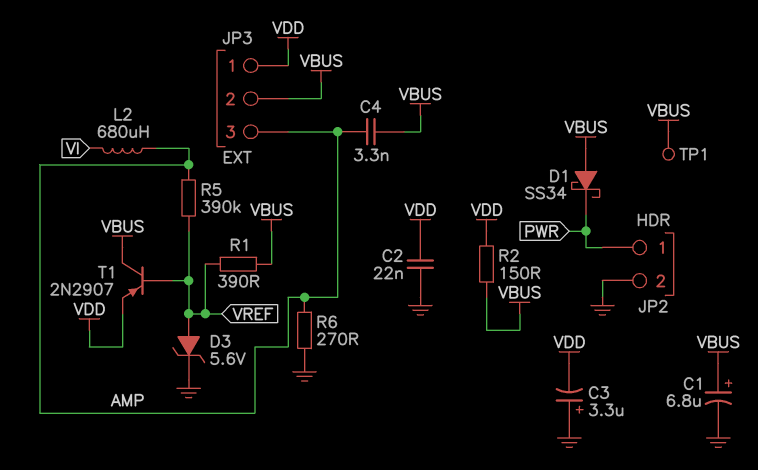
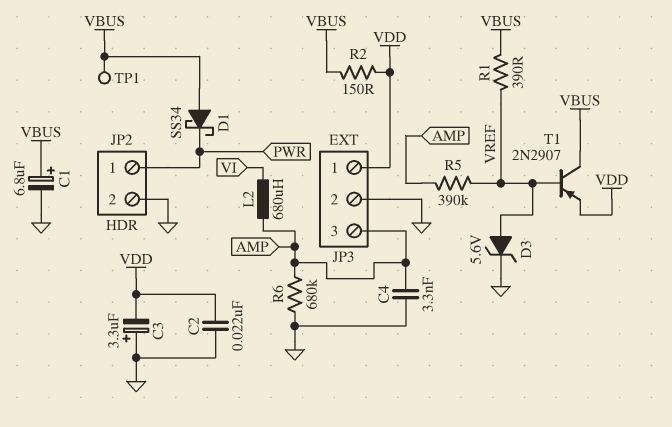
C4: 3.3nF (AMP, VBUS) -> 3.3nF (AMP, GND)
JP3 pin 2: VBUS -> GND
R6: 270 (AMP, GND) -> 680k (AMP, GND)

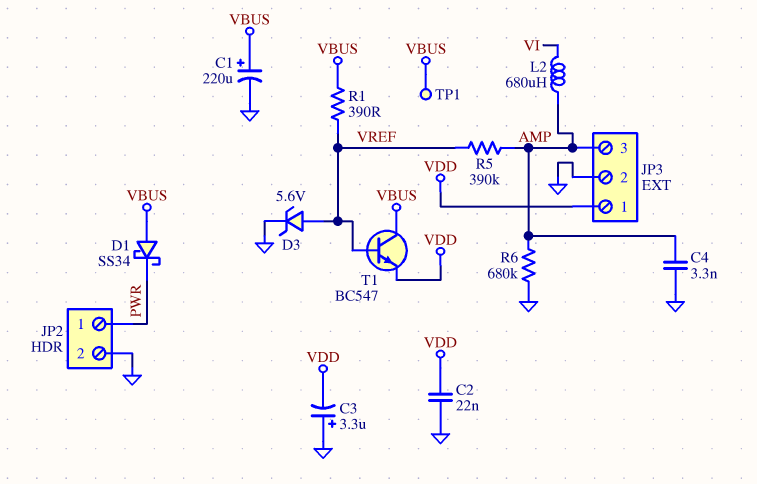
C1: 6.8uF (plus VBUS, minus GND) -> 220uF (plus VBUS, minus GND)
R2: 150 (VBUS, VDD) -> none
T1: PNP 2N2907 (B VREF, C VBUS, E VDD) -> NPN BC547 (B VREF, C VBUS, E VDD)

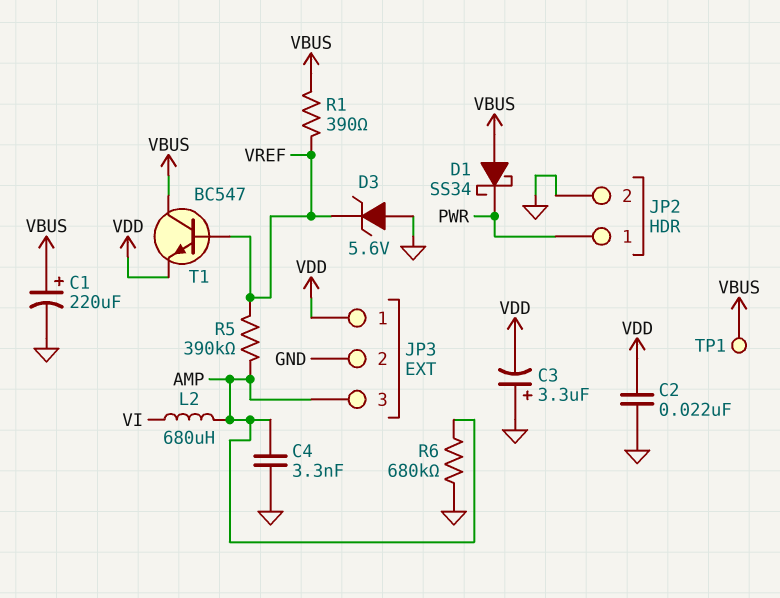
D3: zener 5.6V (A VREF, K GND) -> zener 5.6V (A GND, K VREF)

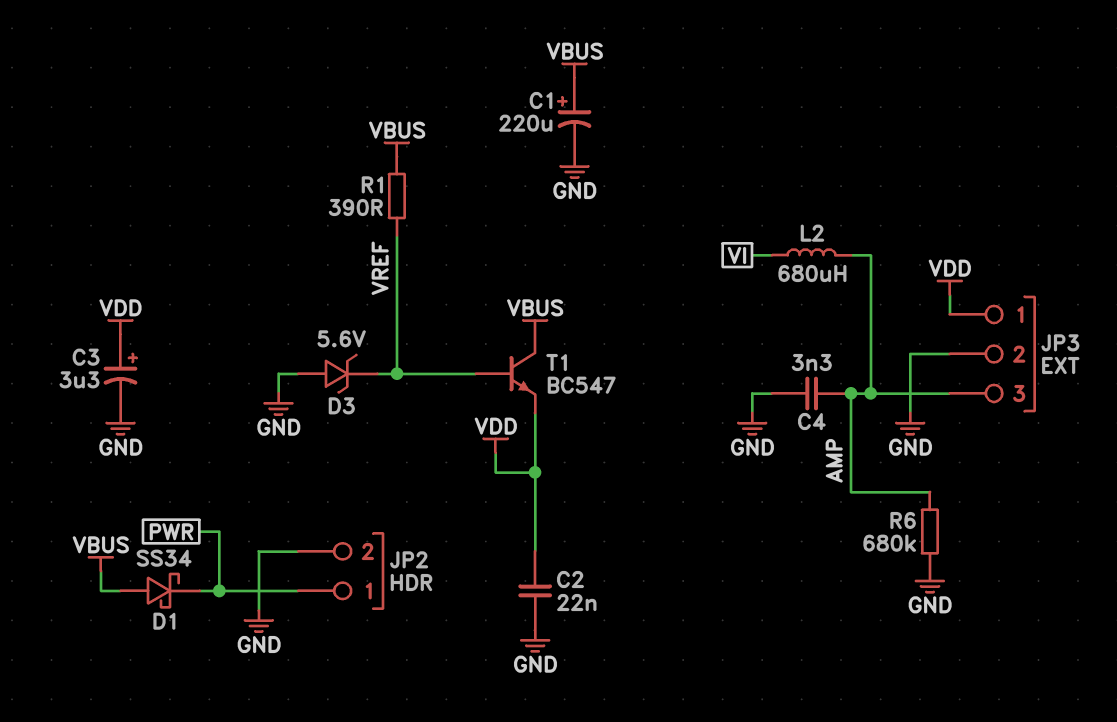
C3: 3.3uF (plus GND, minus VDD) -> 3.3uF (plus VDD, minus GND)
R5: 390k (AMP, VREF) -> none
TP1: test point (VBUS) -> none

